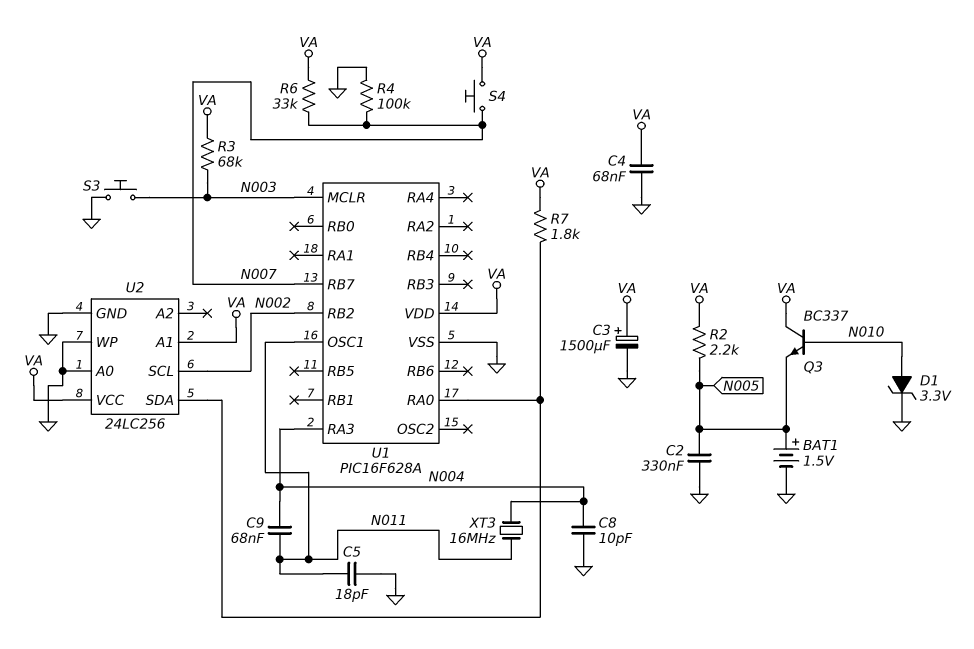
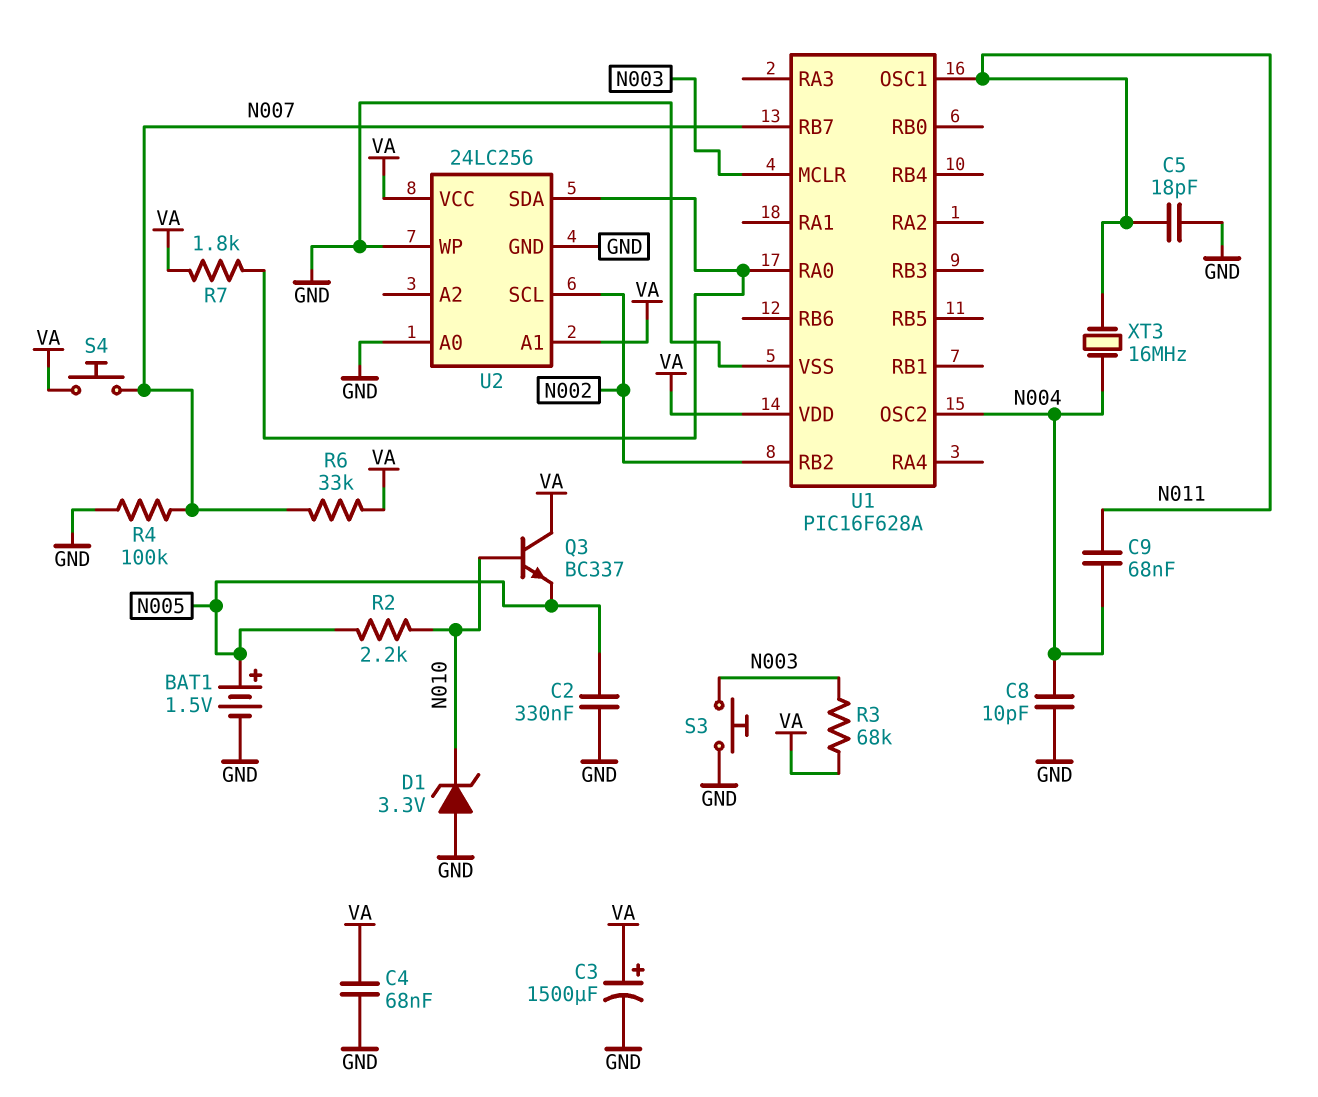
D1: zener 3.3V (A N010, K GND) -> zener 3.3V (A GND, K N010)
R2: 2.2k (N005, VA) -> 2.2k (N005, N010)
U1 pin OSC2: none -> N004
U1 pin RA3: N004 -> none

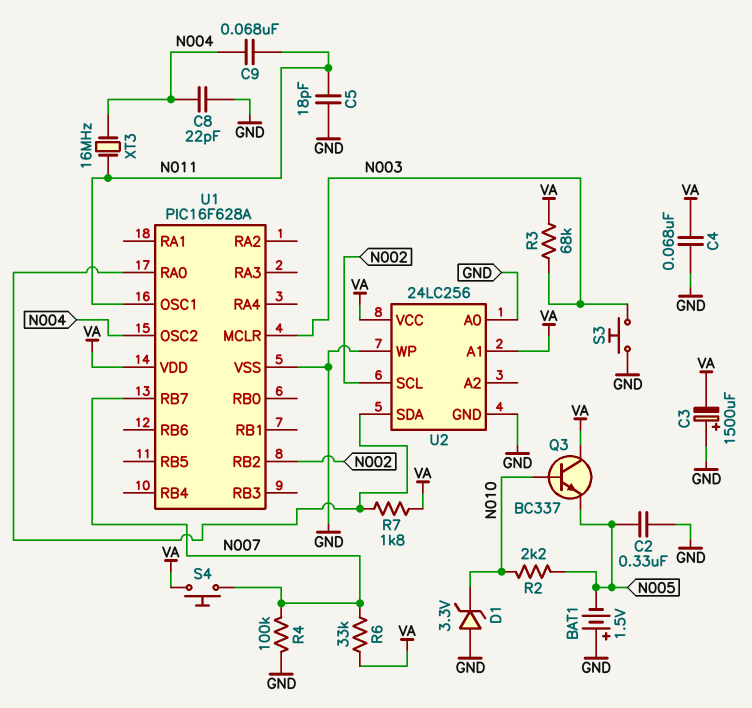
BAT1: 1.5V (plus N005, minus GND) -> 1.5V (plus GND, minus N005)
C3: 1500uF (plus VA, minus GND) -> 1500uF (plus GND, minus VA)
C8: 10pF (GND, N004) -> 22pF (GND, N004)

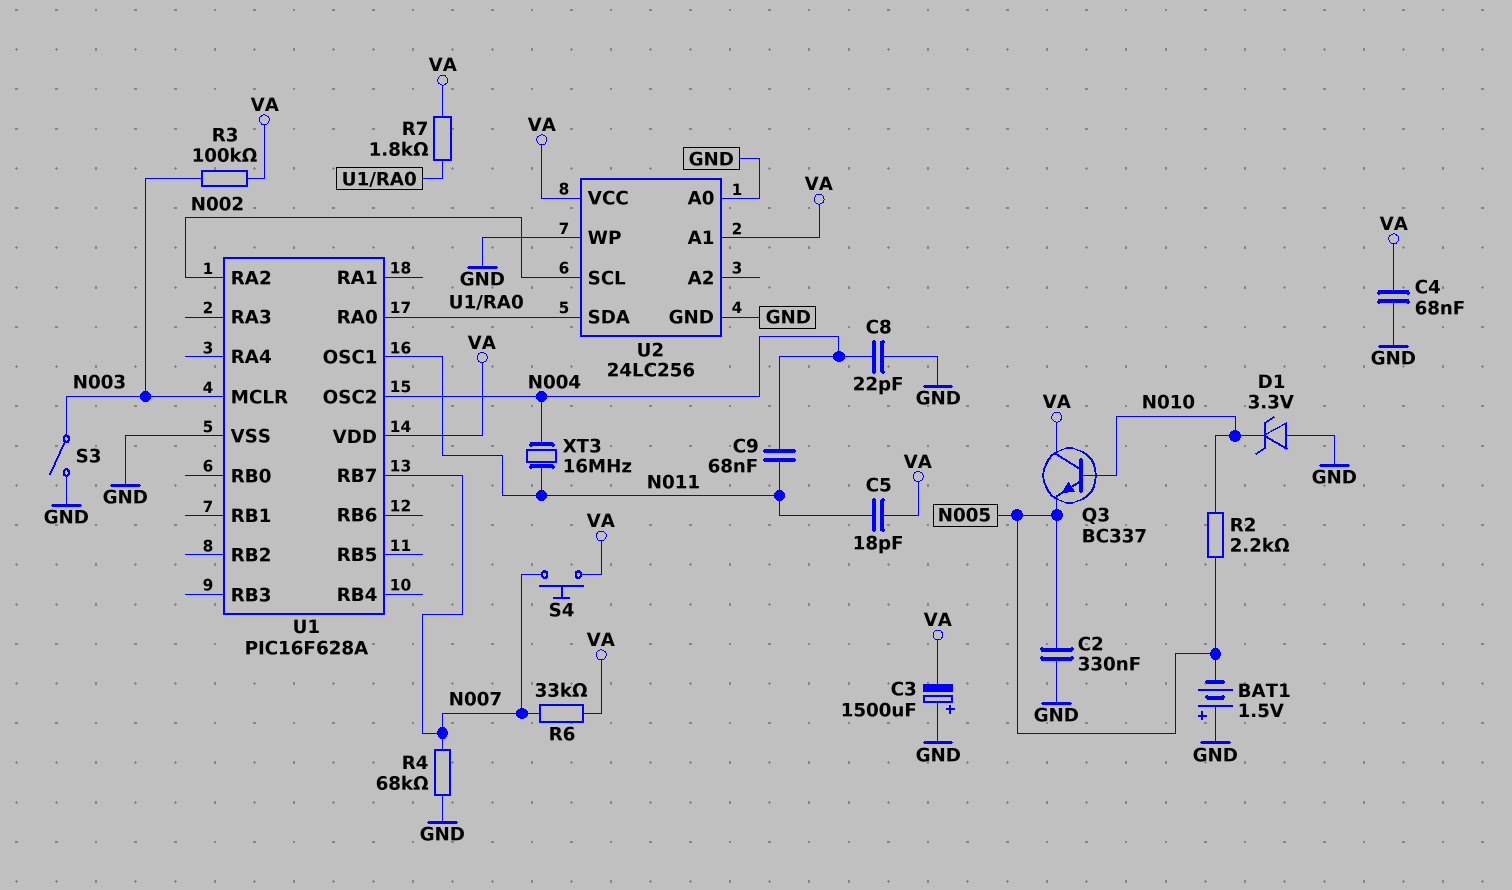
C5: 18pF (GND, N011) -> 18pF (N011, VA)
R3: 68k (N003, VA) -> 100k (N003, VA)
R4: 100k (GND, N007) -> 68k (GND, N007)
S3: button (GND, N003) -> switch (GND, N003)
U1 pin RA2: none -> N002
U1 pin RB2: N002 -> none

